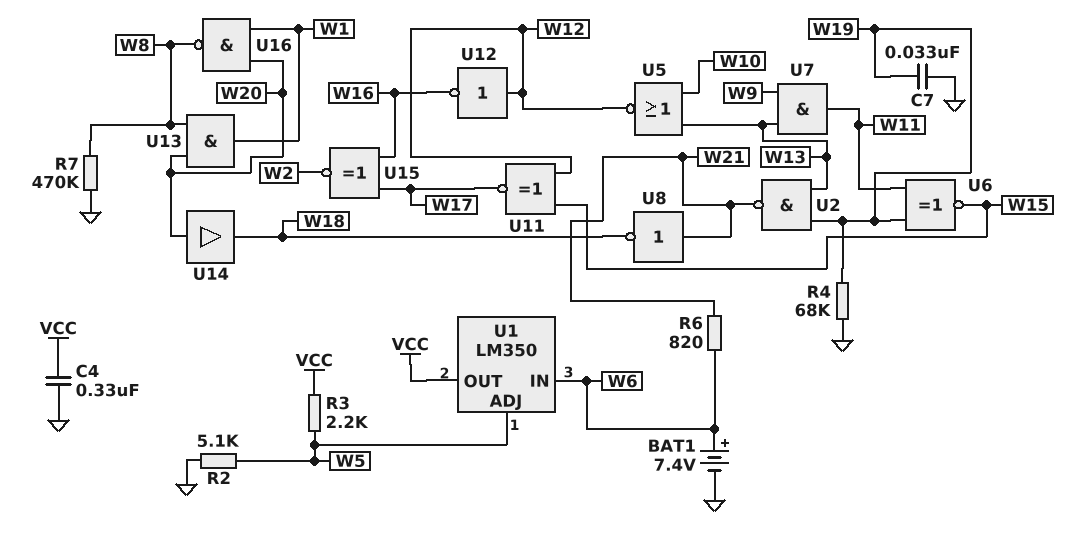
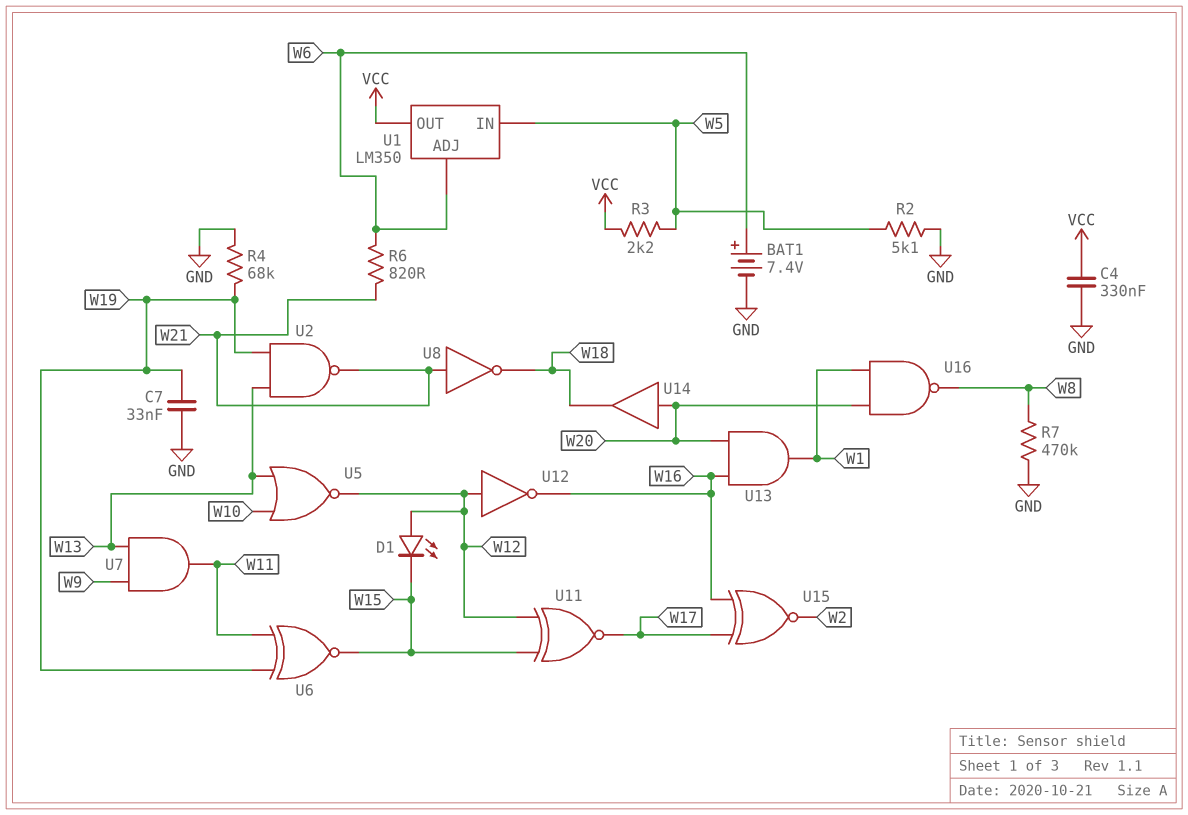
D1: none -> LED (A W12, K W15)
U1 pin ADJ: W5 -> W6
U1 pin IN: W6 -> W5
U13: AND (in W8, in W20, out W1) -> AND (in W16, in W20, out W1)

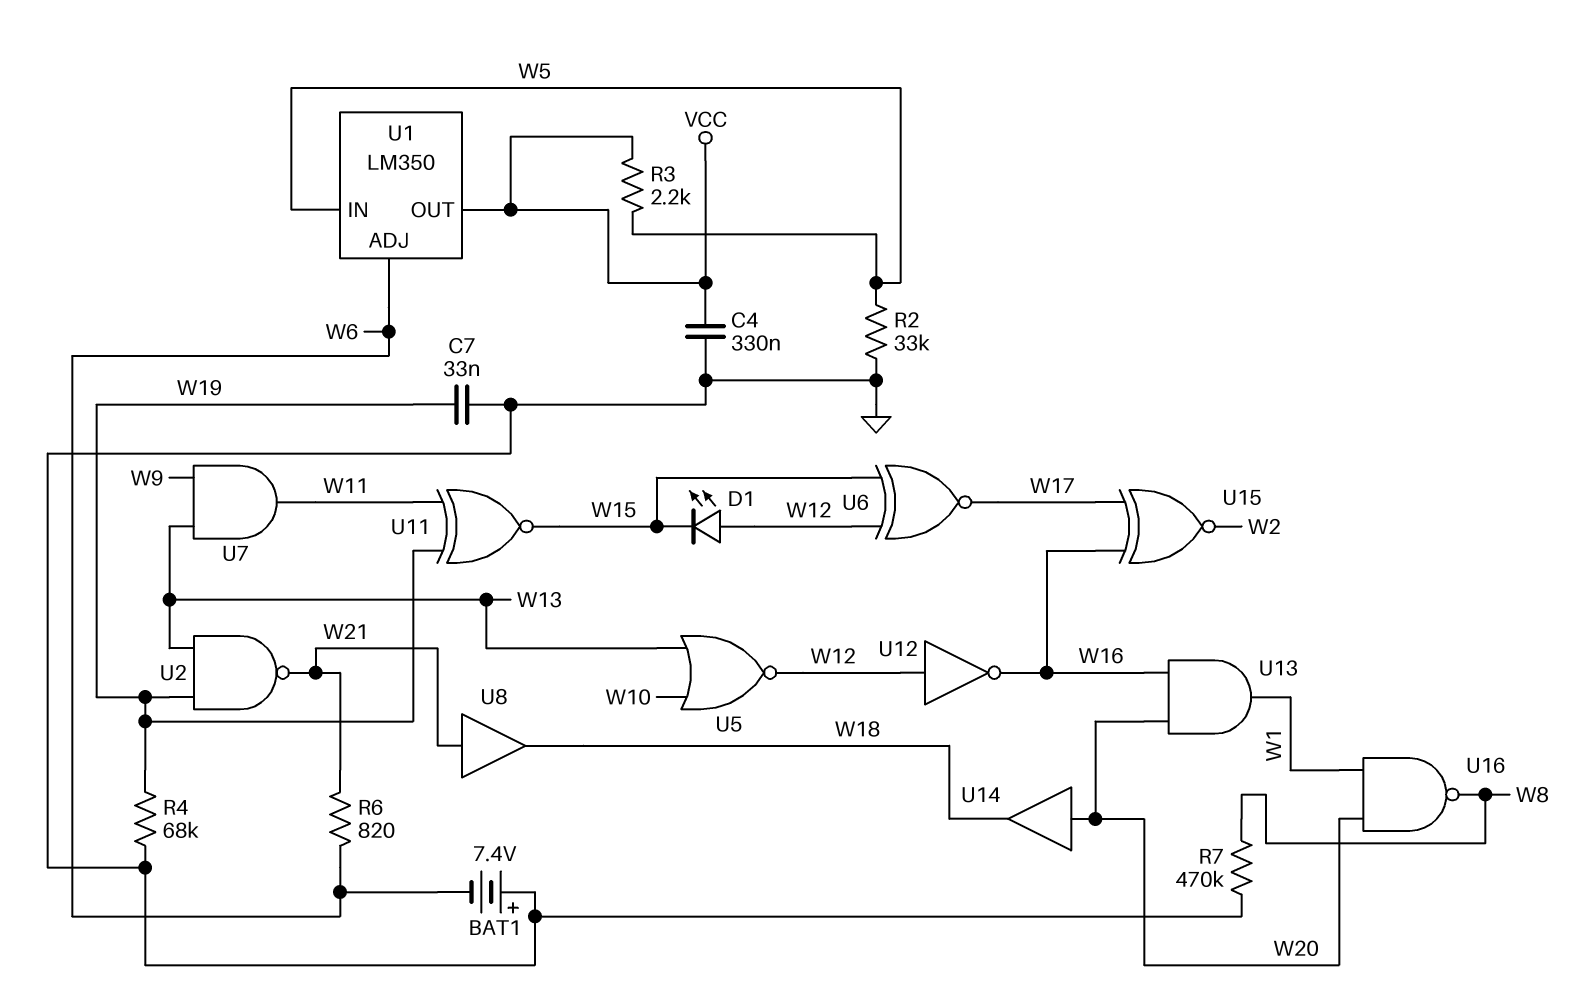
BAT1: 7.4V (plus W6, minus GND) -> 7.4V (plus GND, minus W6)
R2: 5.1k (GND, W5) -> 33k (GND, W5)
U6: XNOR (in W11, in W19, out W15) -> XNOR (in W12, in W15, out W17)
U8: NOT (in W21, out W18) -> buffer (in W21, out W18)
U11: XNOR (in W12, in W15, out W17) -> XNOR (in W11, in W19, out W15)

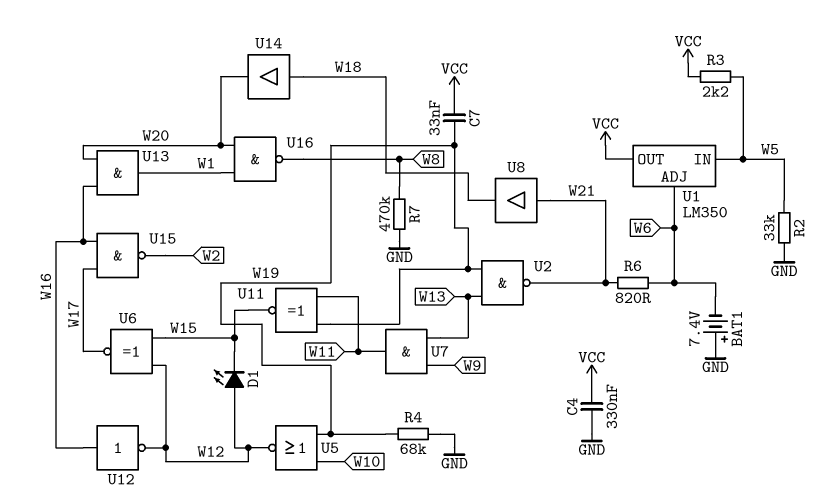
C7: 33nF (GND, W19) -> 33nF (VCC, W19)
U5: NOR (in W10, in W13, out W12) -> NOR (in W10, in W19, out W12)
U12: NOT (in W12, out W16) -> NOT (in W16, out W12)
U14: buffer (in W20, out W18) -> buffer (in W18, out W20)
U15: XNOR (in W16, in W17, out W2) -> NAND (in W16, in W17, out W2)

